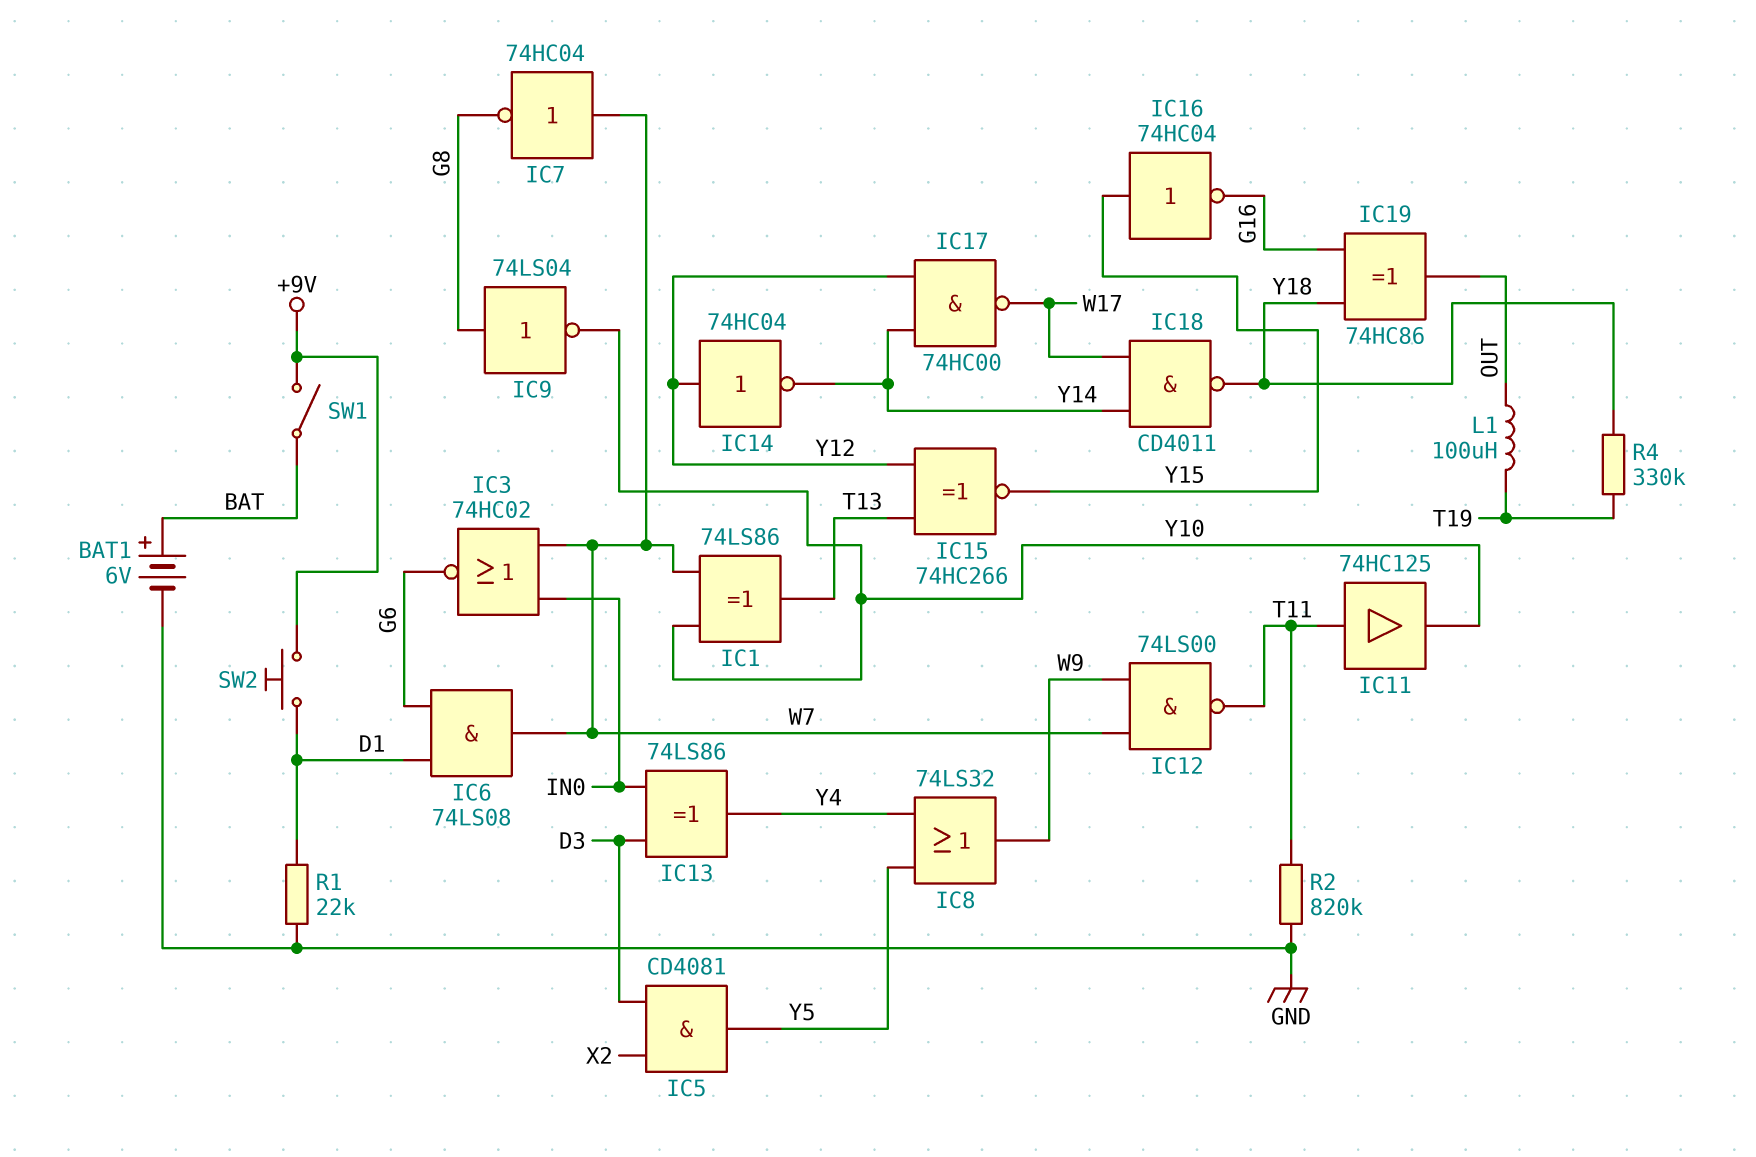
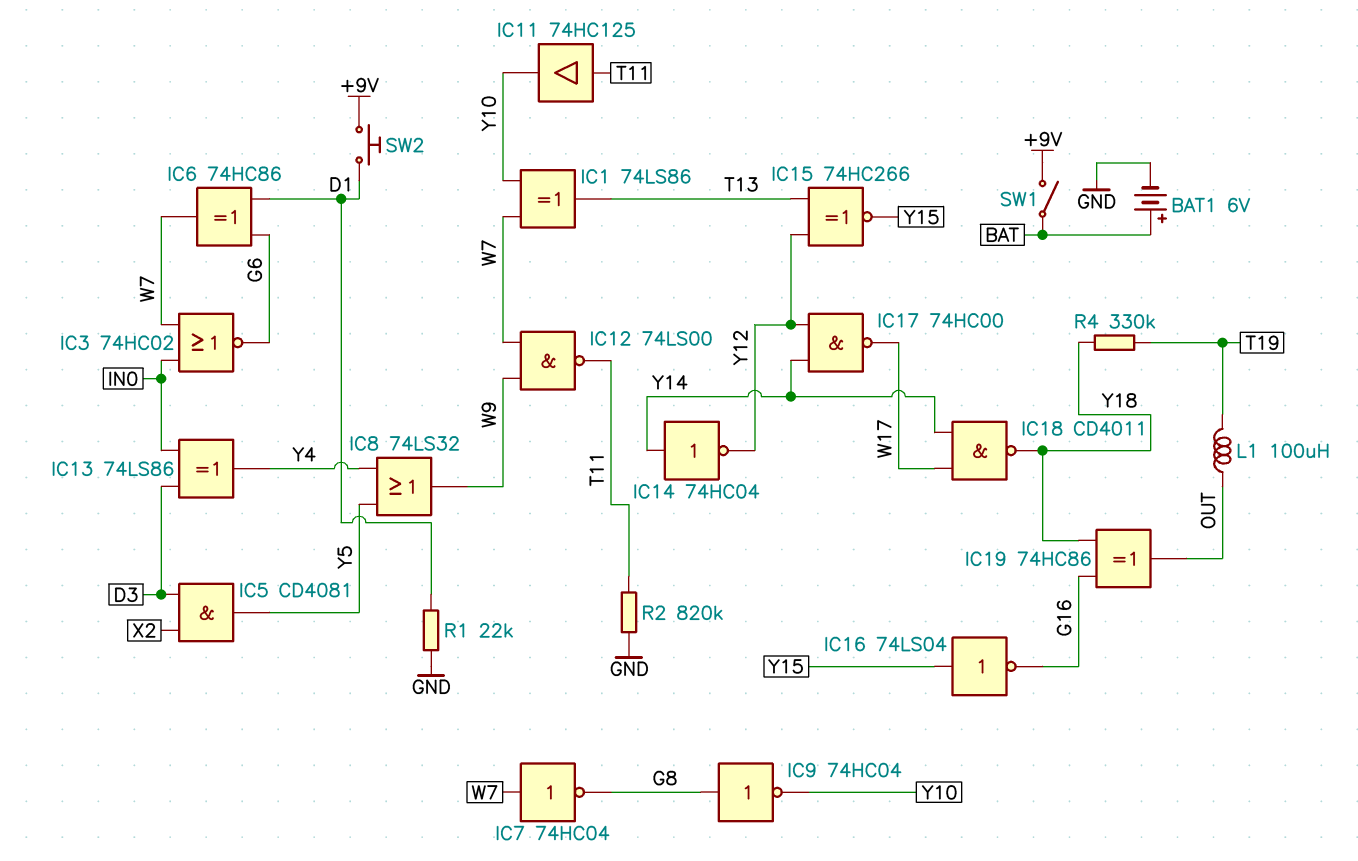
IC6: AND 74LS08 (in D1, in G6, out W7) -> XOR 74HC86 (in D1, in G6, out W7)
IC9: NOT 74LS04 (in G8, out Y10) -> NOT 74HC04 (in G8, out Y10)
IC14: NOT 74HC04 (in Y12, out Y14) -> NOT 74HC04 (in Y14, out Y12)
IC16: NOT 74HC04 (in Y15, out G16) -> NOT 74LS04 (in Y15, out G16)

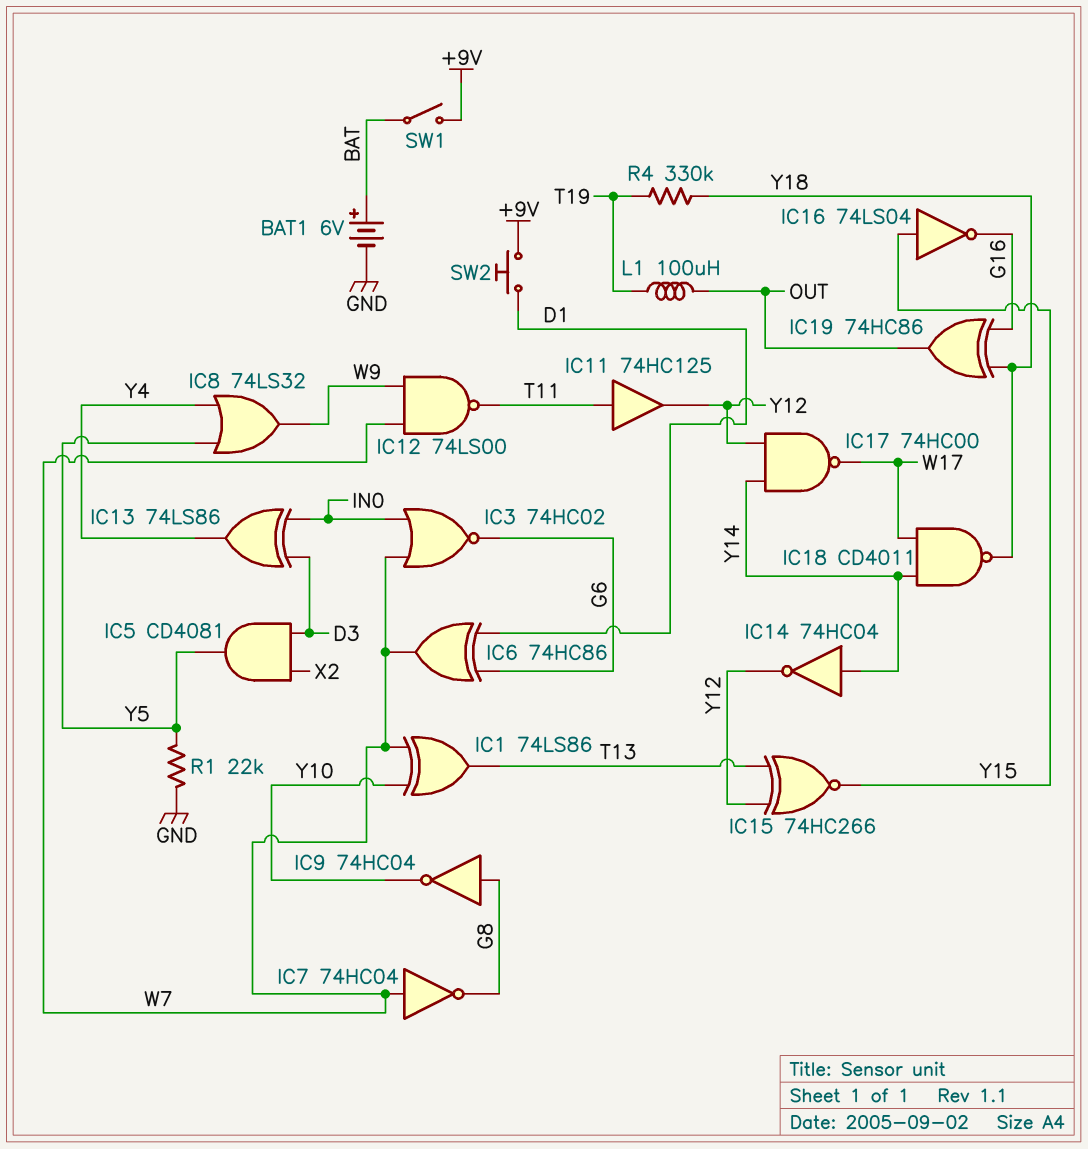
IC11: buffer 74HC125 (in T11, out Y10) -> buffer 74HC125 (in T11, out Y12)
R1: 22k (D1, GND) -> 22k (GND, Y5)
R2: 820k (GND, T11) -> none

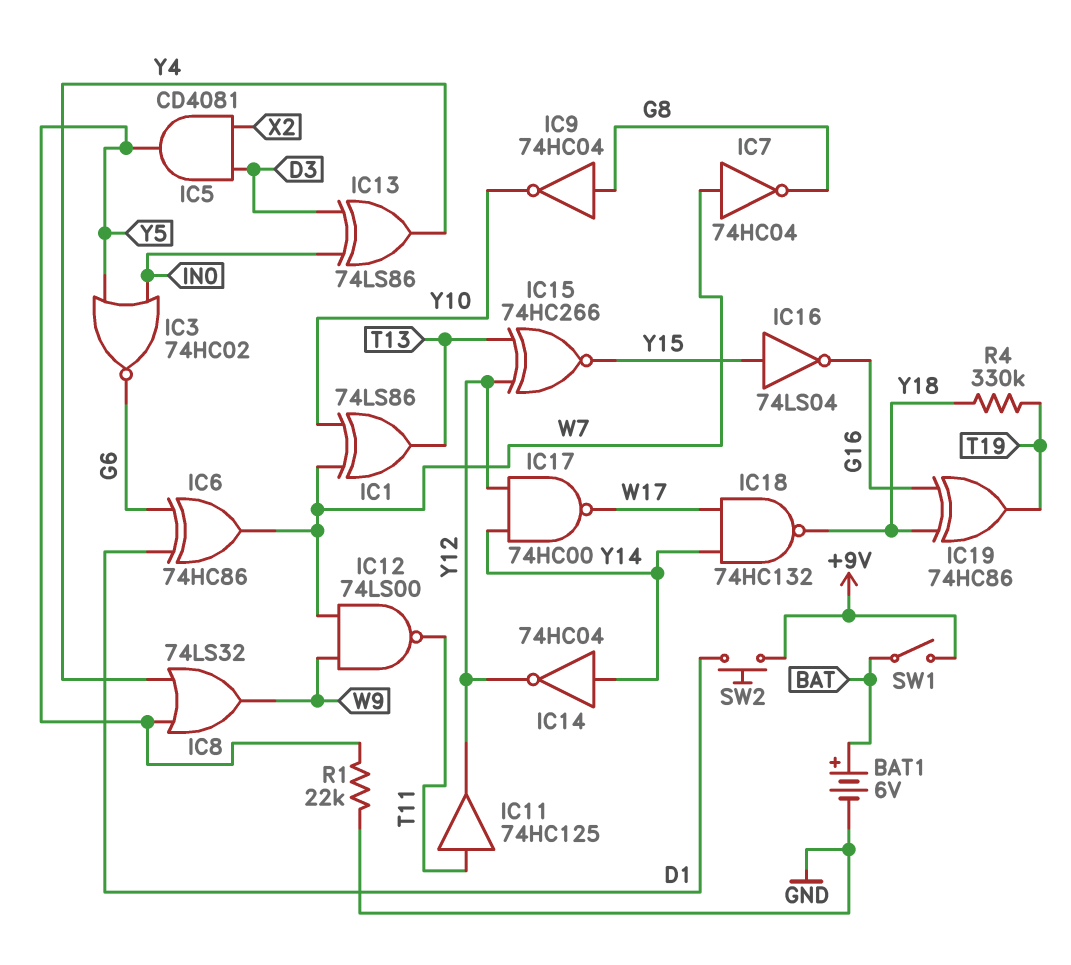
IC3: NOR 74HC02 (in IN0, in W7, out G6) -> NOR 74HC02 (in IN0, in Y5, out G6)
IC18: NAND CD4011 (in W17, in Y14, out Y18) -> NAND 74HC132 (in W17, in Y14, out Y18)
IC19: XOR 74HC86 (in G16, in Y18, out OUT) -> XOR 74HC86 (in G16, in Y18, out T19)
L1: 100uH (OUT, T19) -> none

